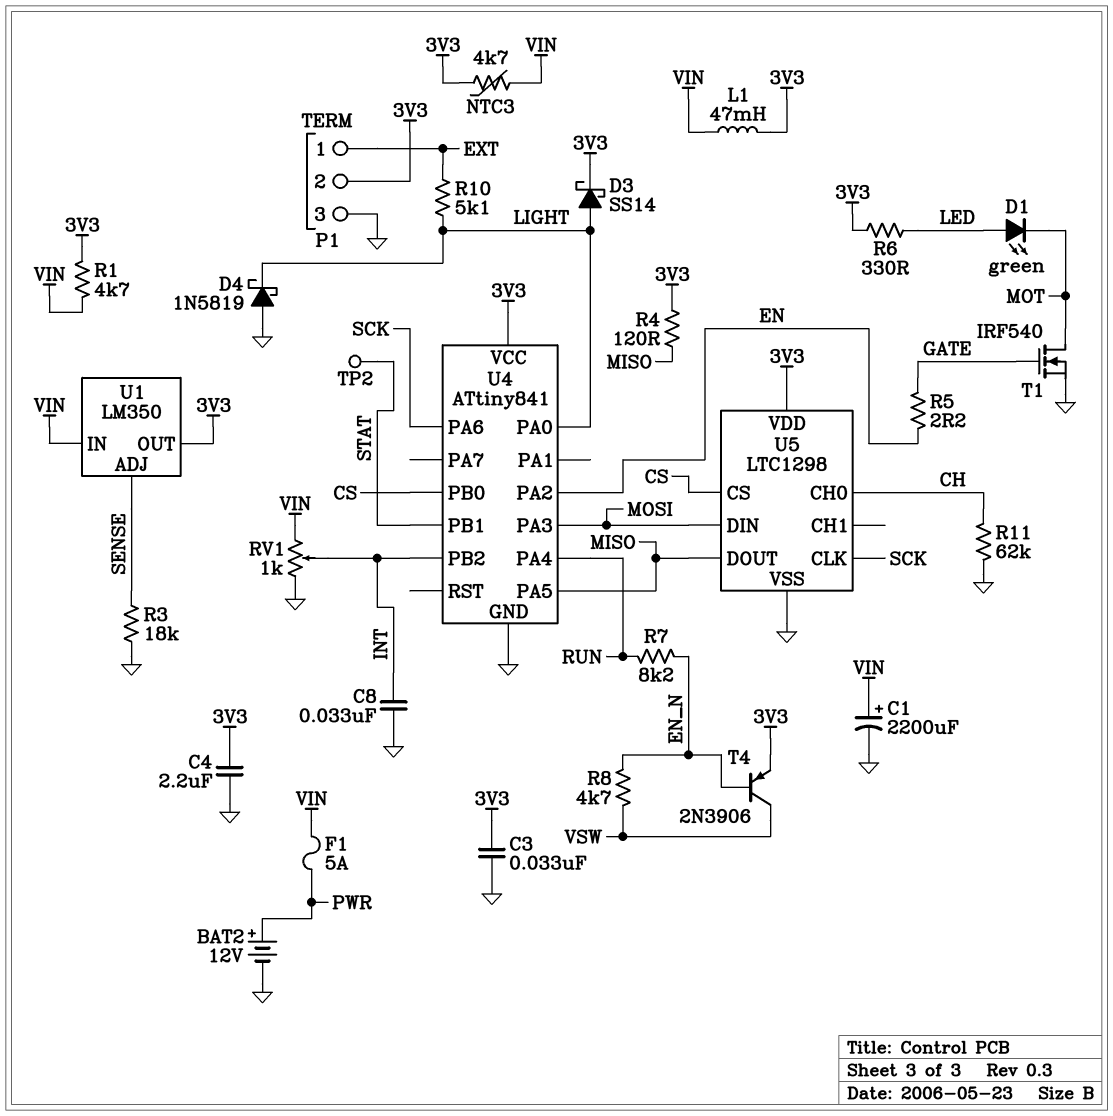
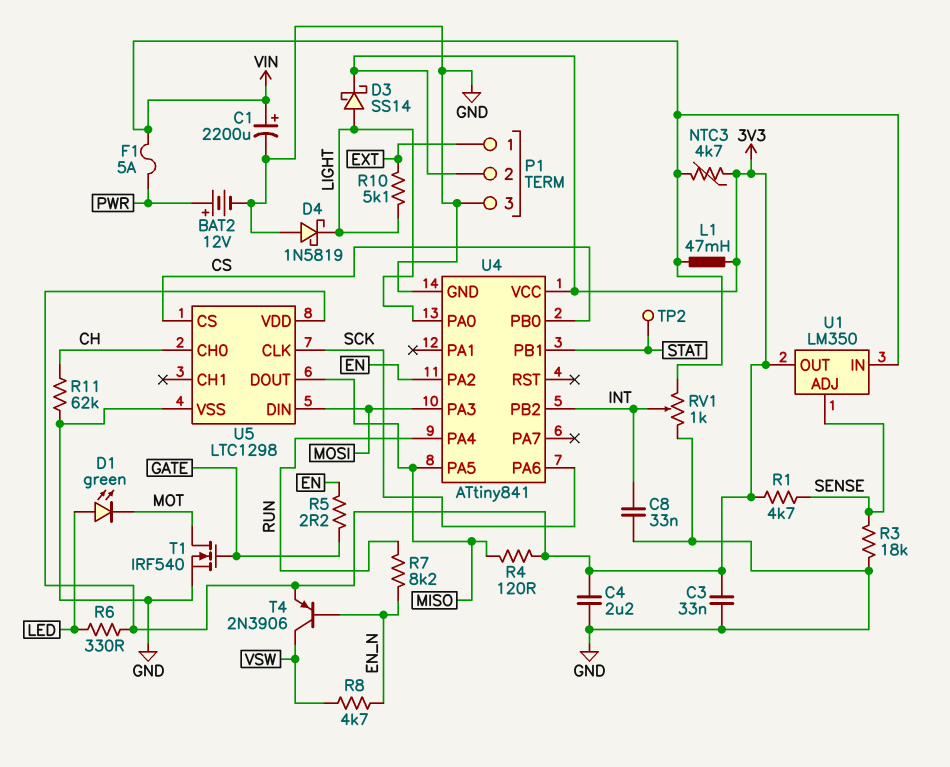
R1: 4.7k (3V3, VIN) -> 4.7k (3V3, SENSE)

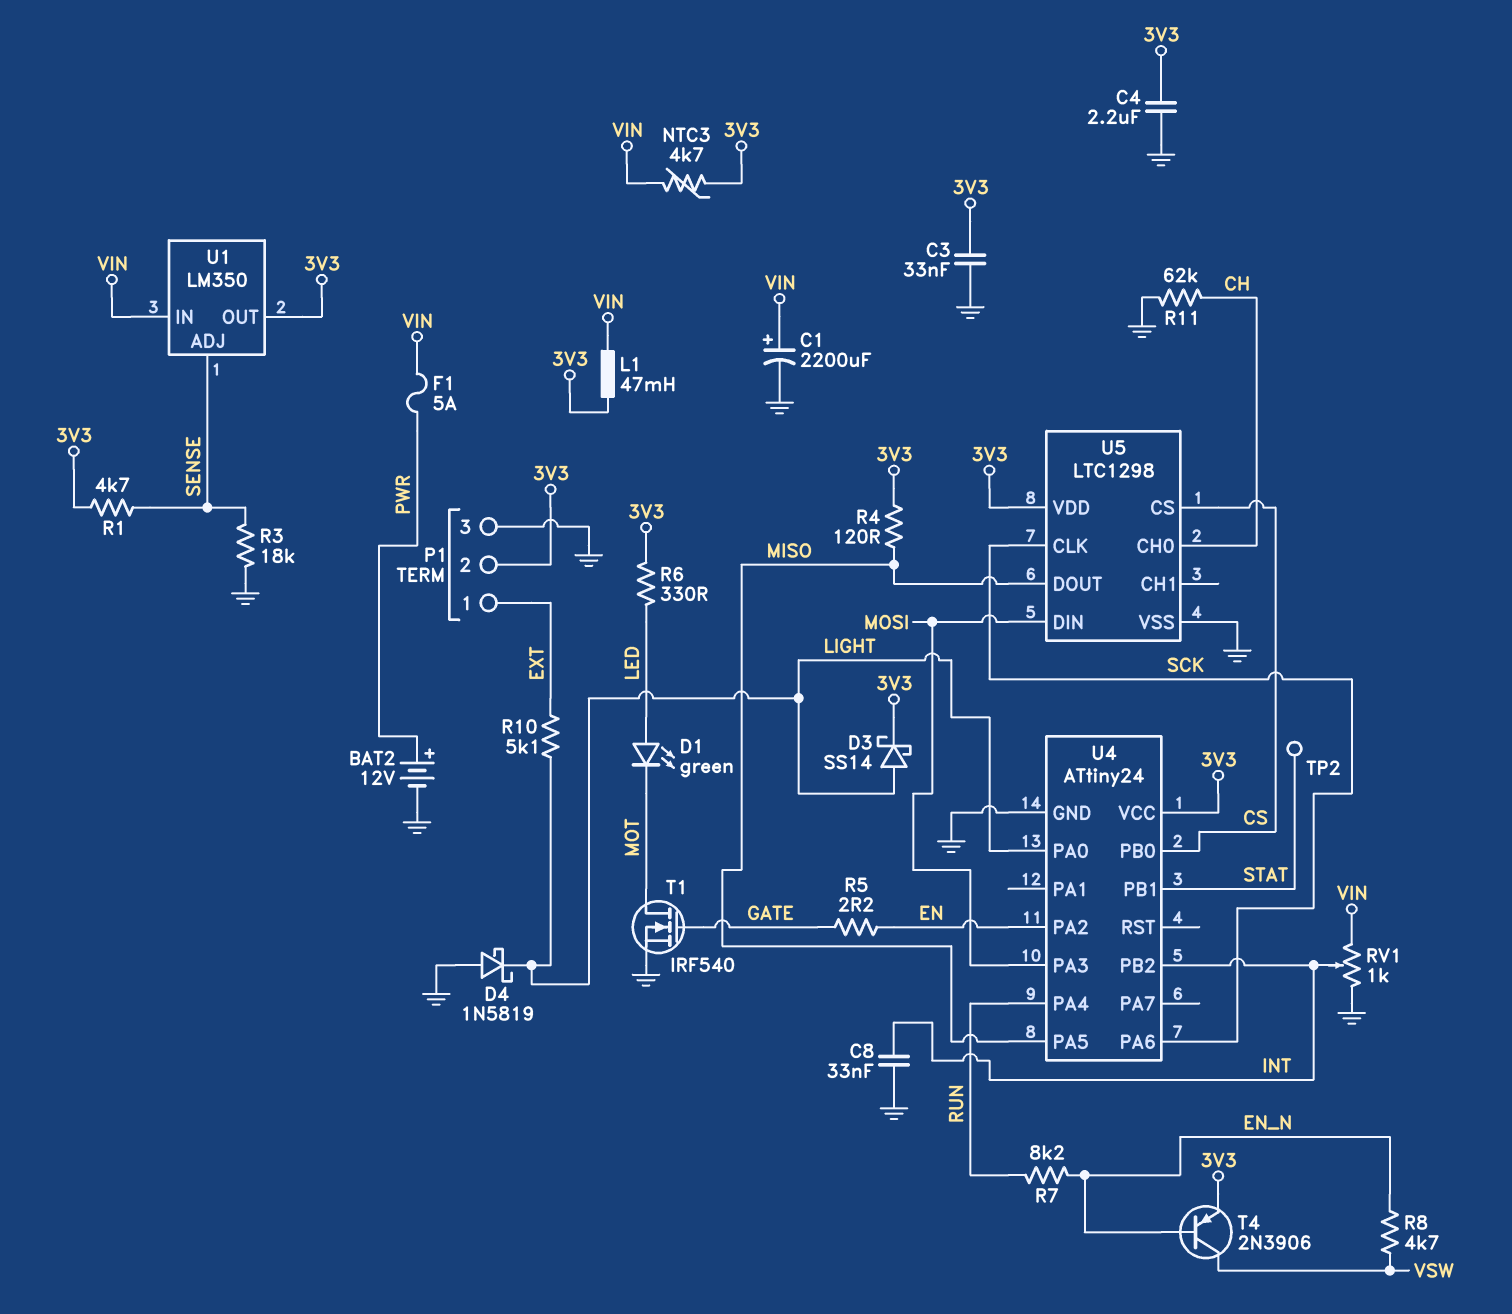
U4: ATtiny841 -> ATtiny24

